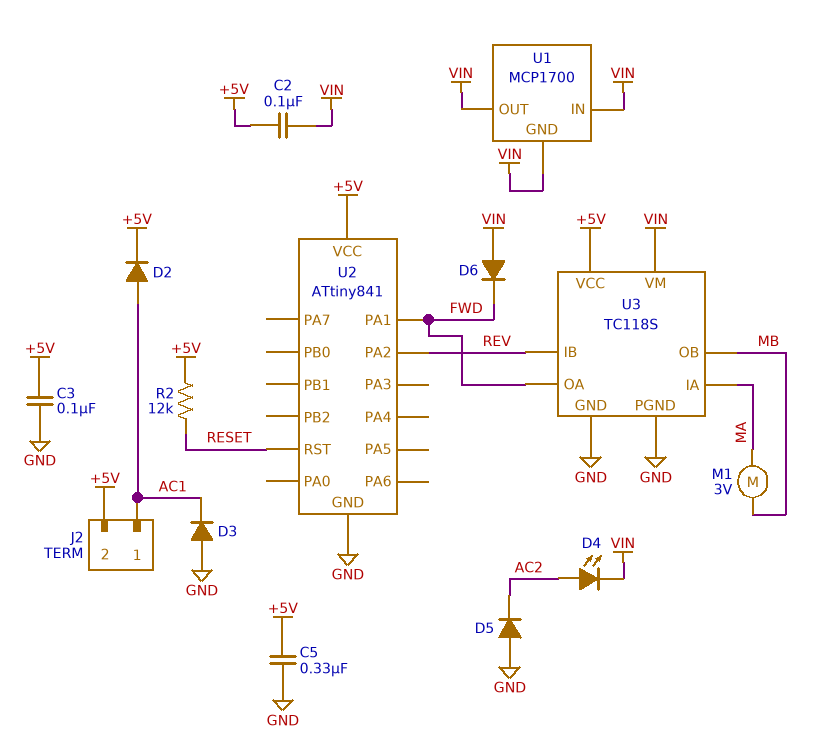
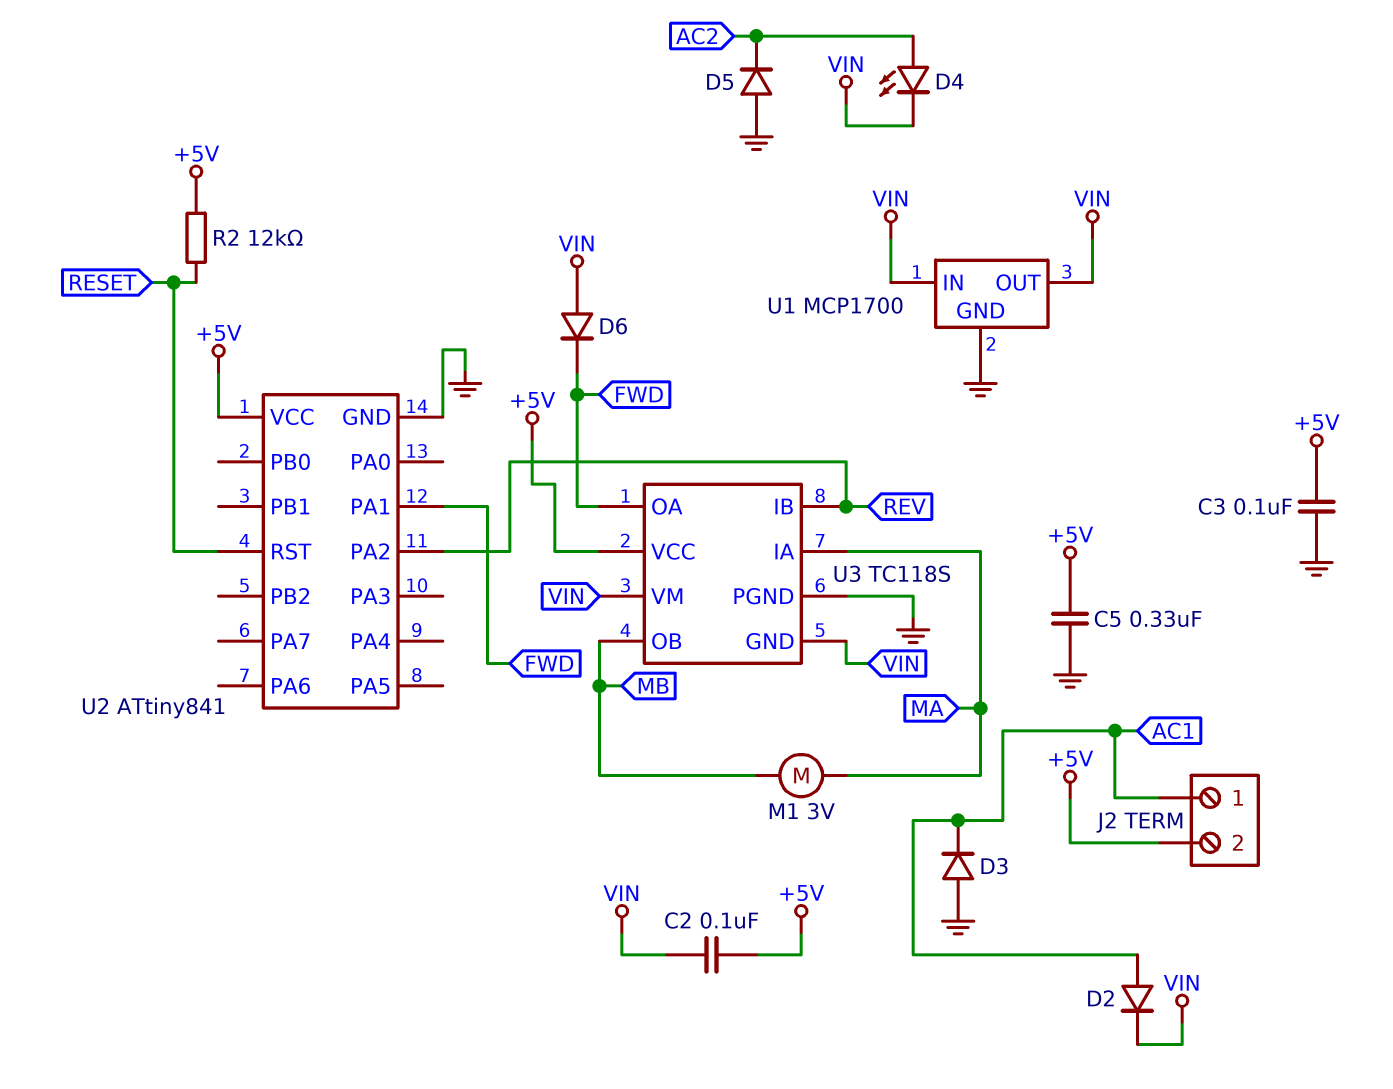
D2: diode (A AC1, K +5V) -> diode (A AC1, K VIN)
U1 pin GND: VIN -> GND
U3 pin GND: GND -> VIN

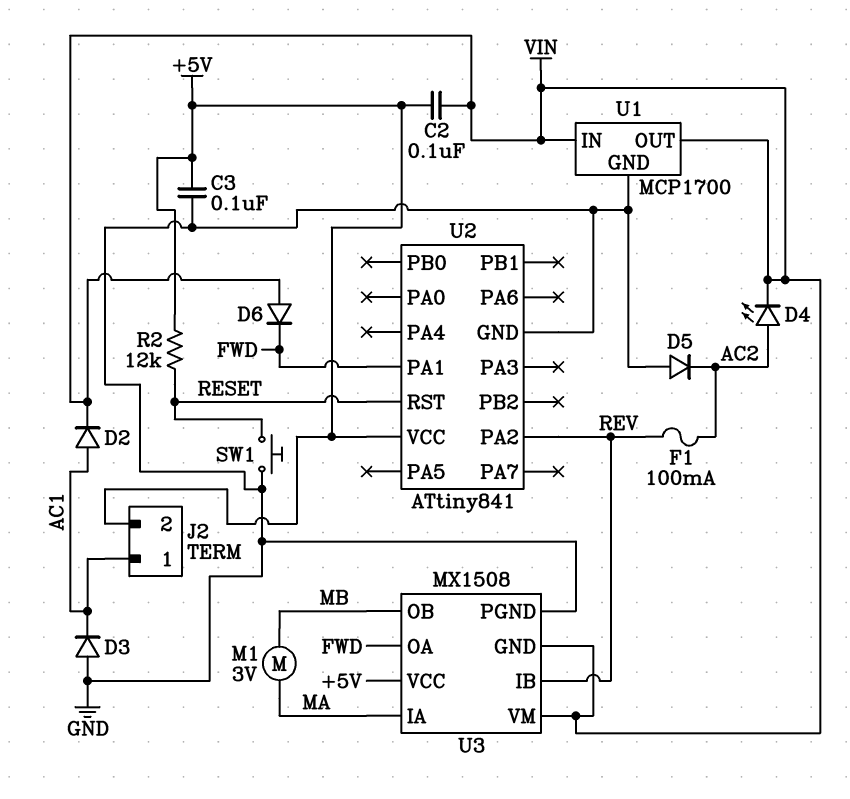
C5: 330nF (+5V, GND) -> none
F1: none -> 100mA (AC2, REV)
SW1: none -> button (GND, RESET)
U3: TC118S -> MX1508

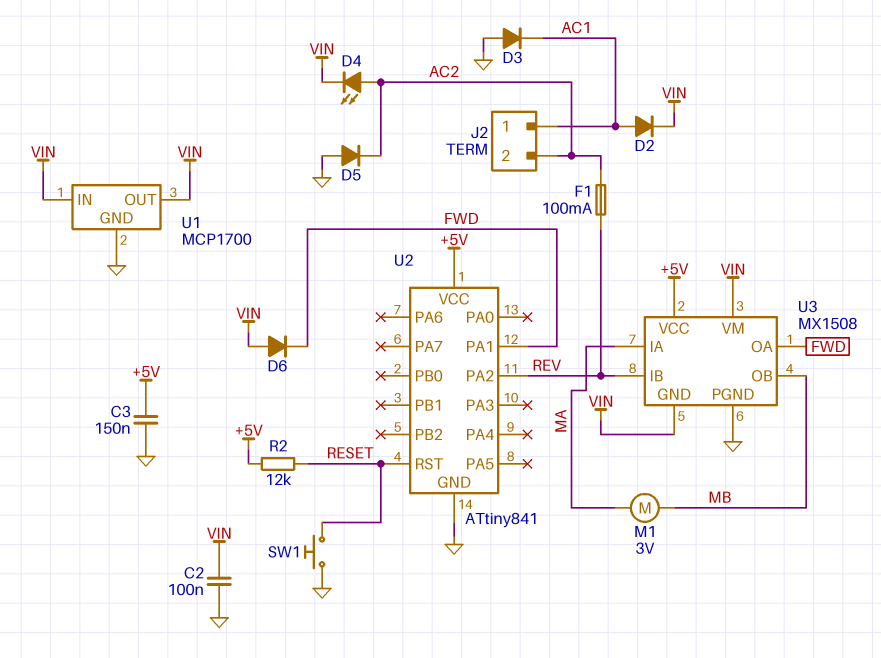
C2: 100nF (+5V, VIN) -> 100nF (GND, VIN)
C3: 100nF (+5V, GND) -> 150nF (+5V, GND)
J2 pin 2: +5V -> AC2

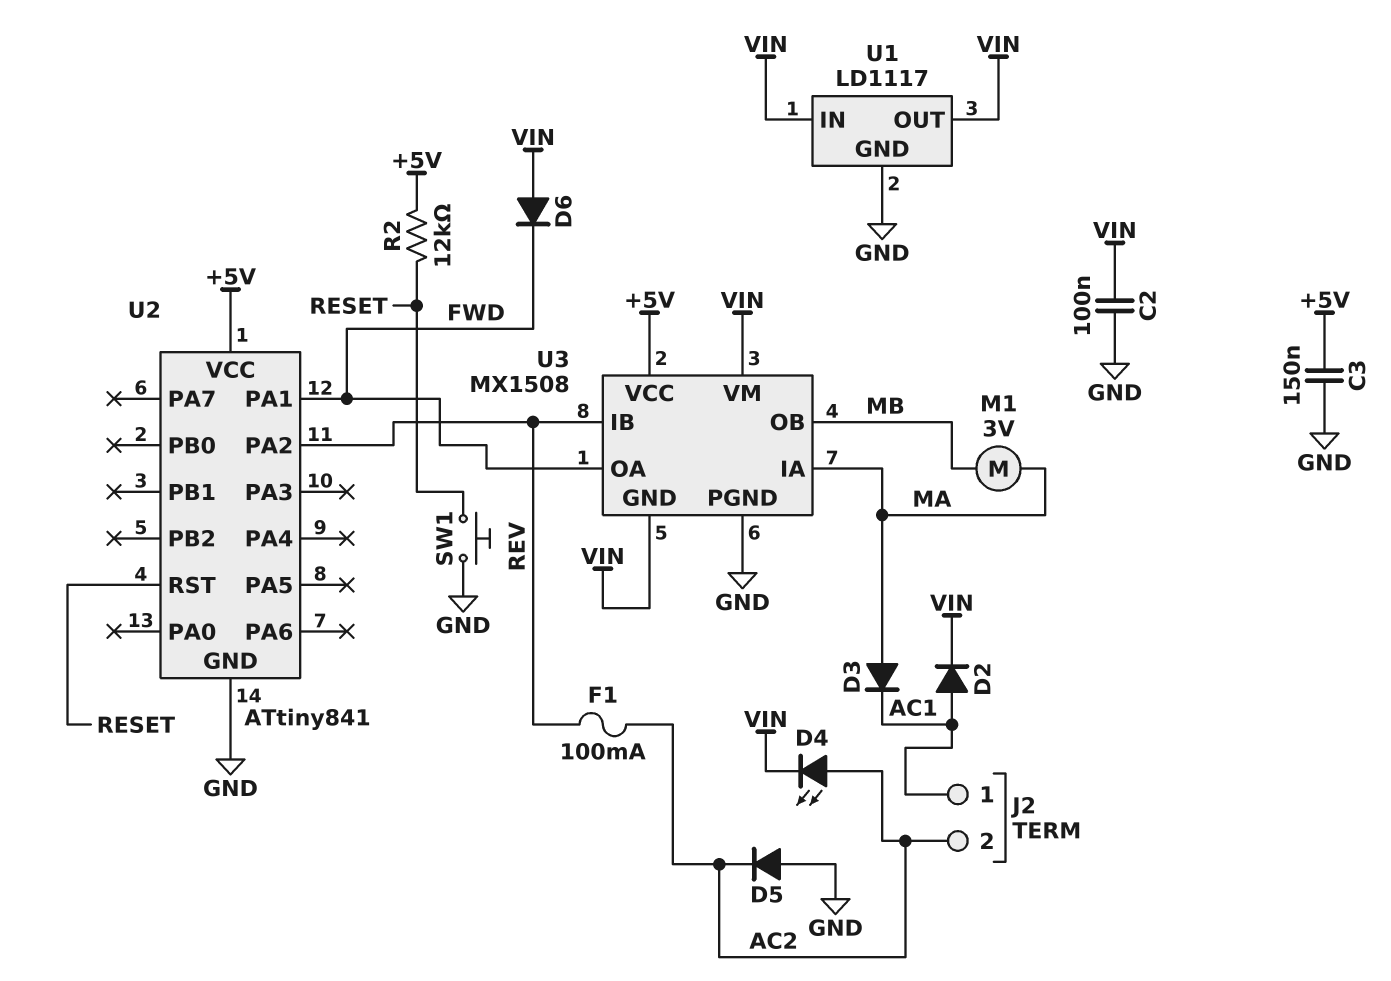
D3: diode (A GND, K AC1) -> diode (A MA, K AC1)
U1: MCP1700 -> LD1117

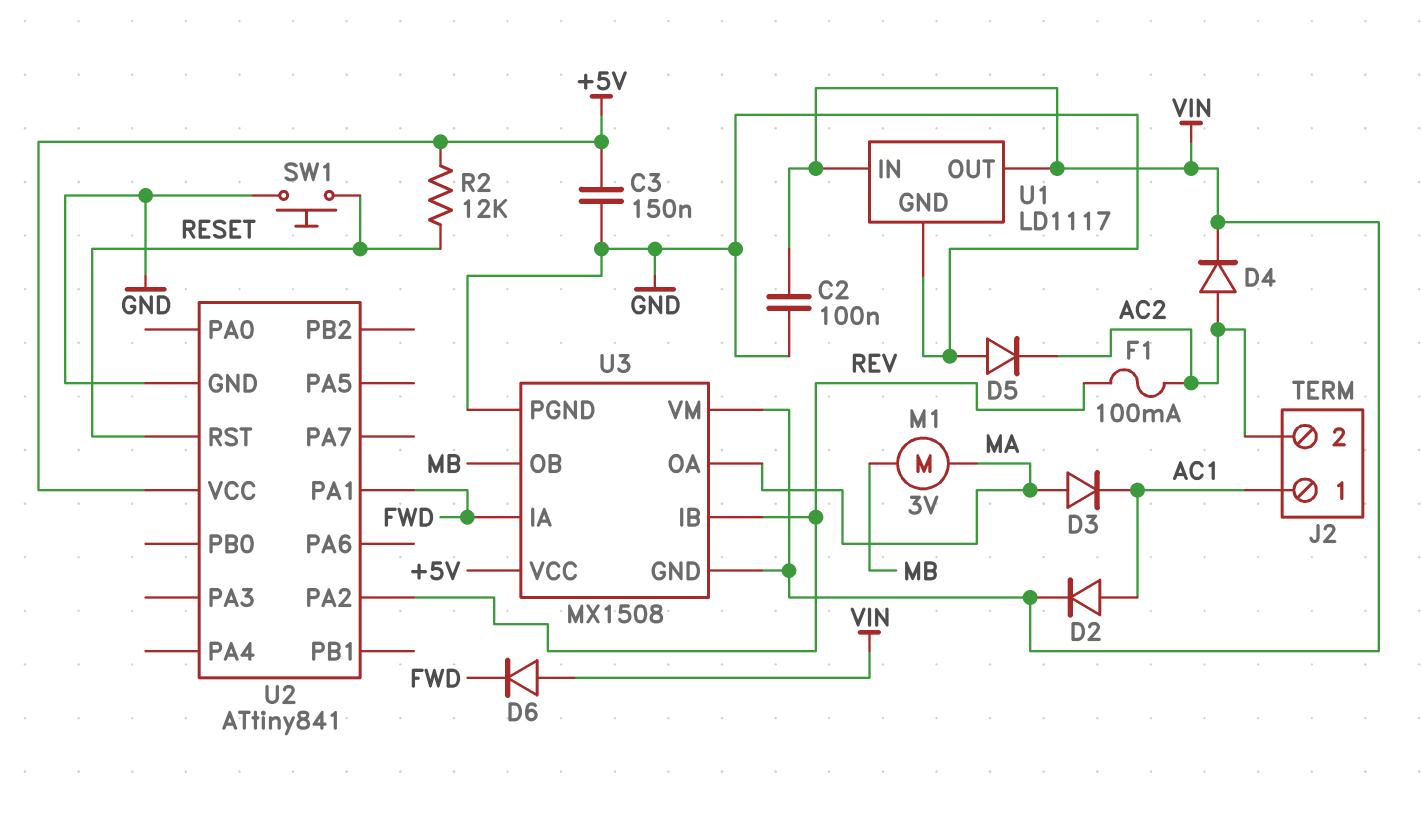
D4: LED (A AC2, K VIN) -> diode (A AC2, K VIN)
U3 pin IA: MA -> FWD
U3 pin OA: FWD -> MA

